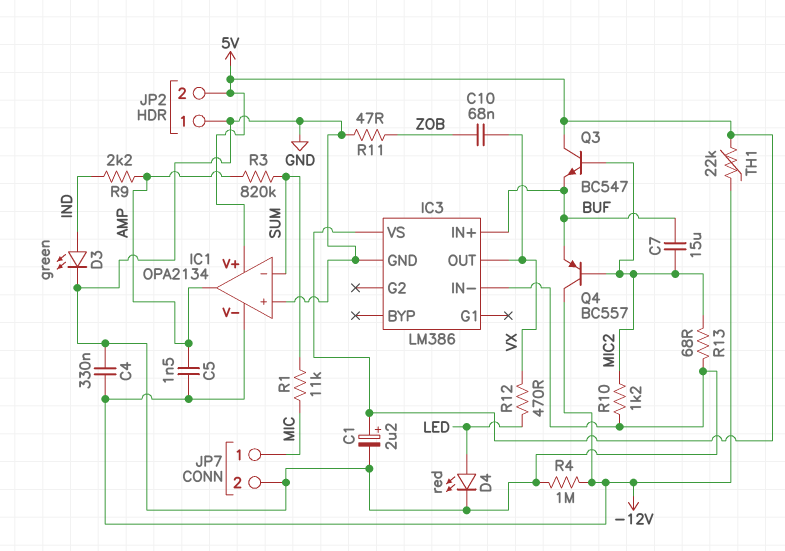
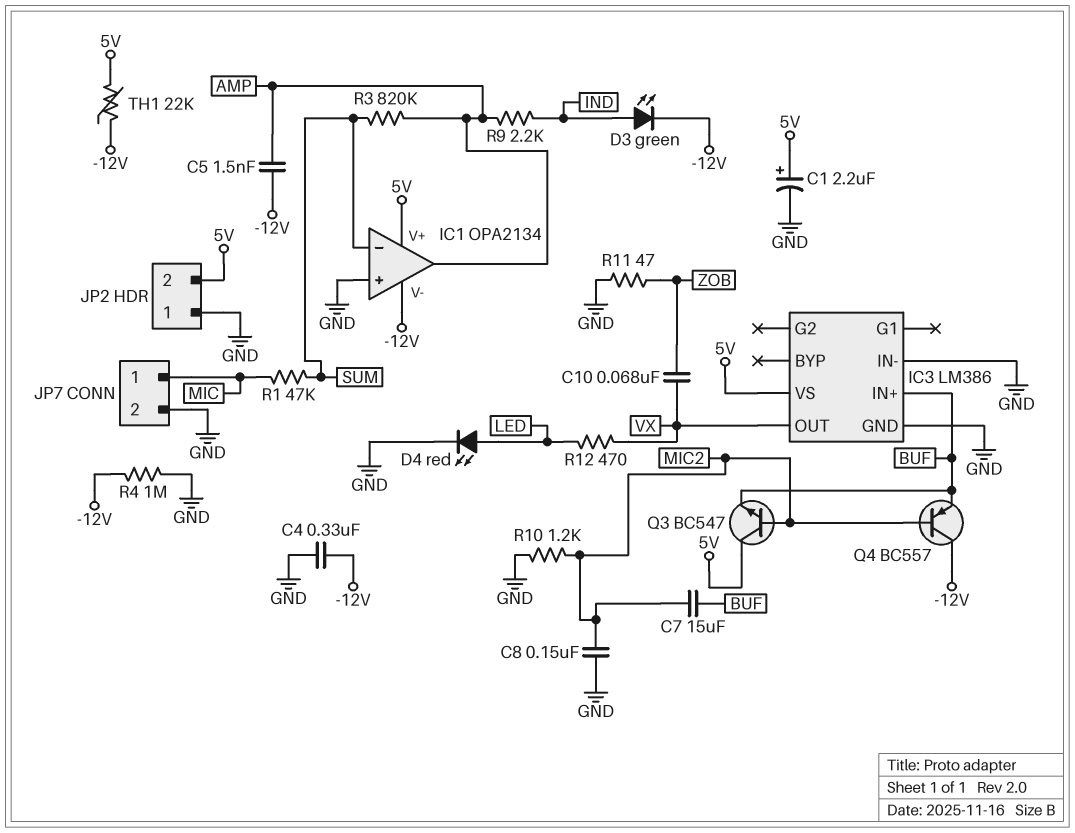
C8: none -> 150nF (GND, MIC2)
D3: LED green (A IND, K GND) -> LED green (A IND, K -12V)
R1: 11k (MIC, SUM) -> 47k (MIC, SUM)
R13: 68 (GND, MIC2) -> none

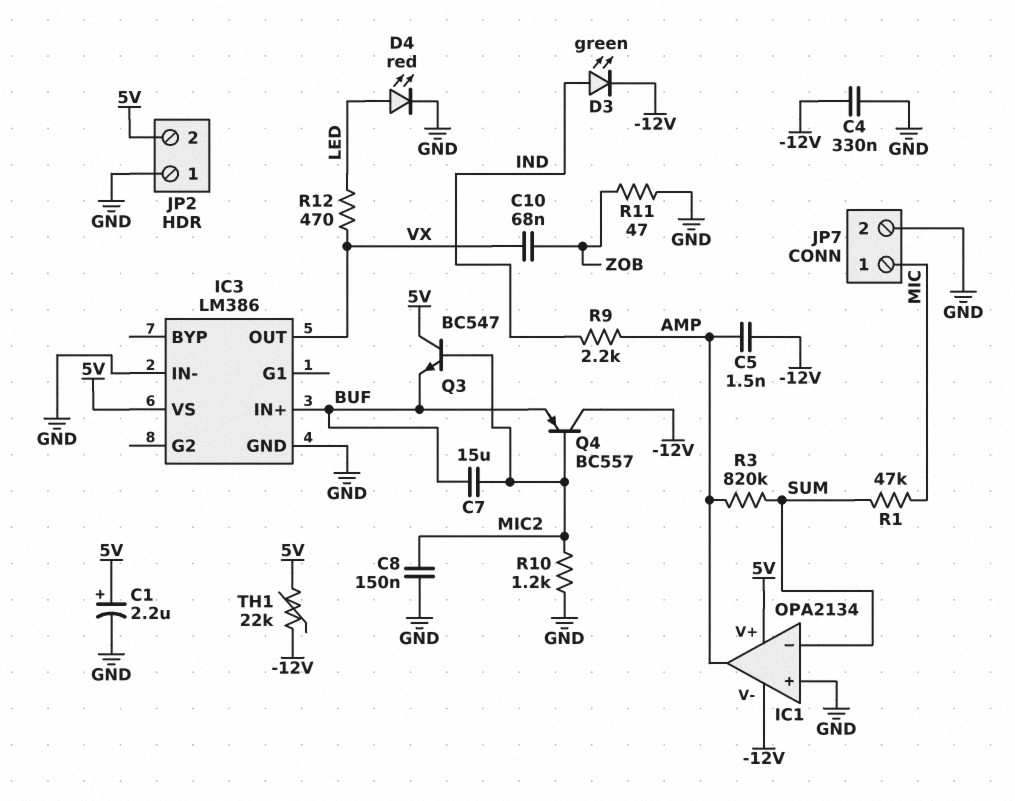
R4: 1M (-12V, GND) -> none

